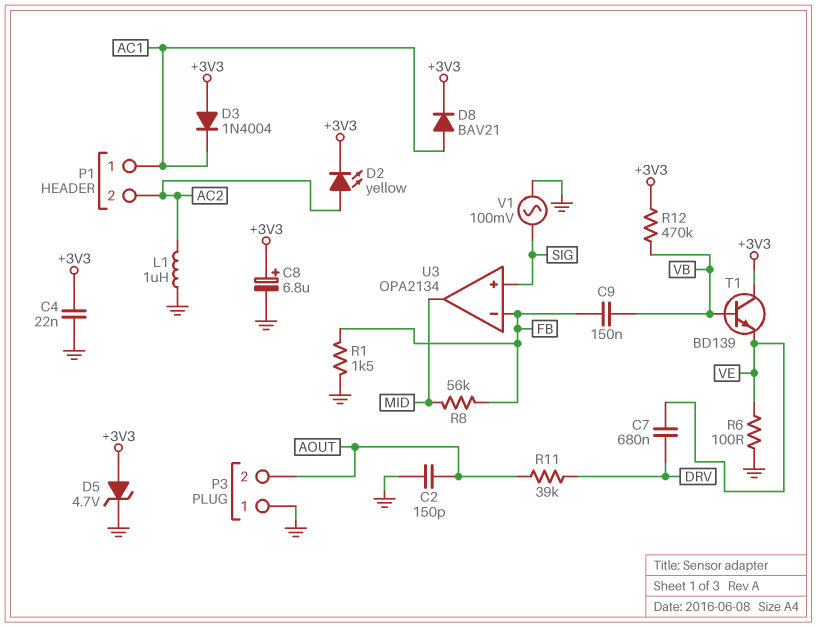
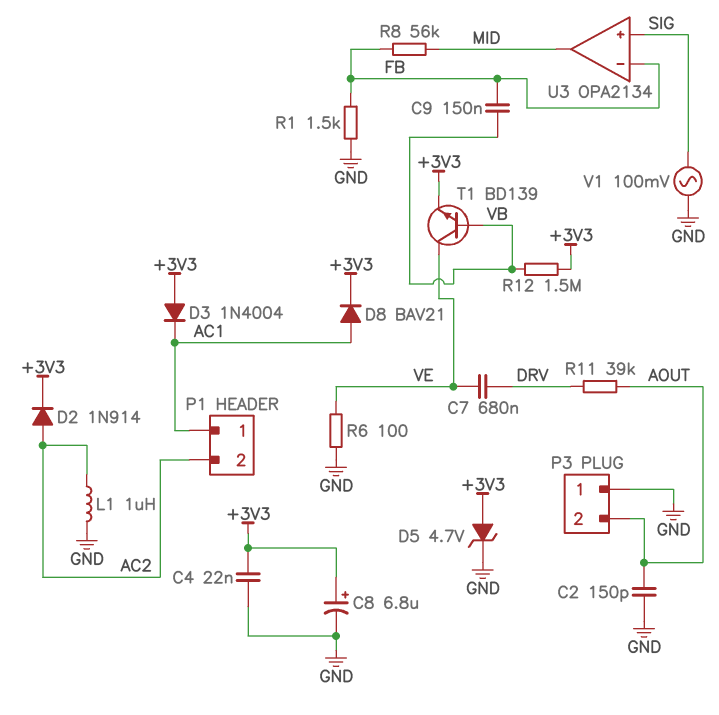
D2: LED yellow (A AC2, K +3V3) -> diode 1N914 (A AC2, K +3V3)
R12: 470k (+3V3, VB) -> 1.5M (+3V3, VB)
T1: NPN BD139 (B VB, C +3V3, E VE) -> NPN BD139 (B VB, C VE, E +3V3)

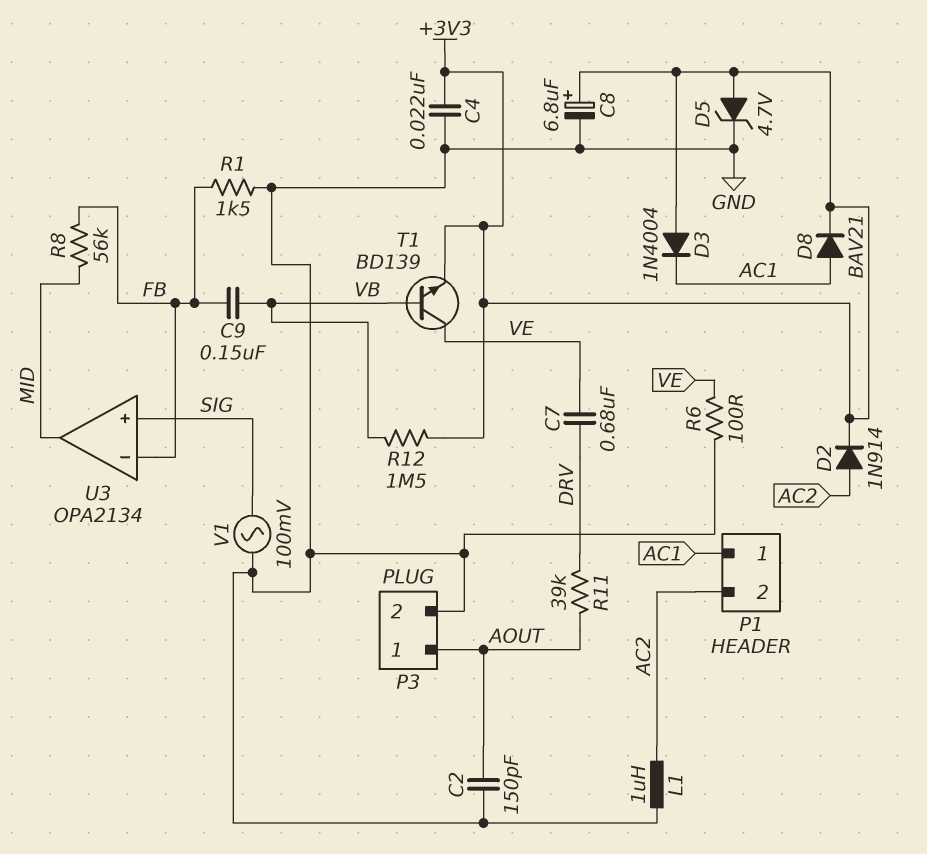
P3 pin 1: GND -> AOUT
P3 pin 2: AOUT -> GND

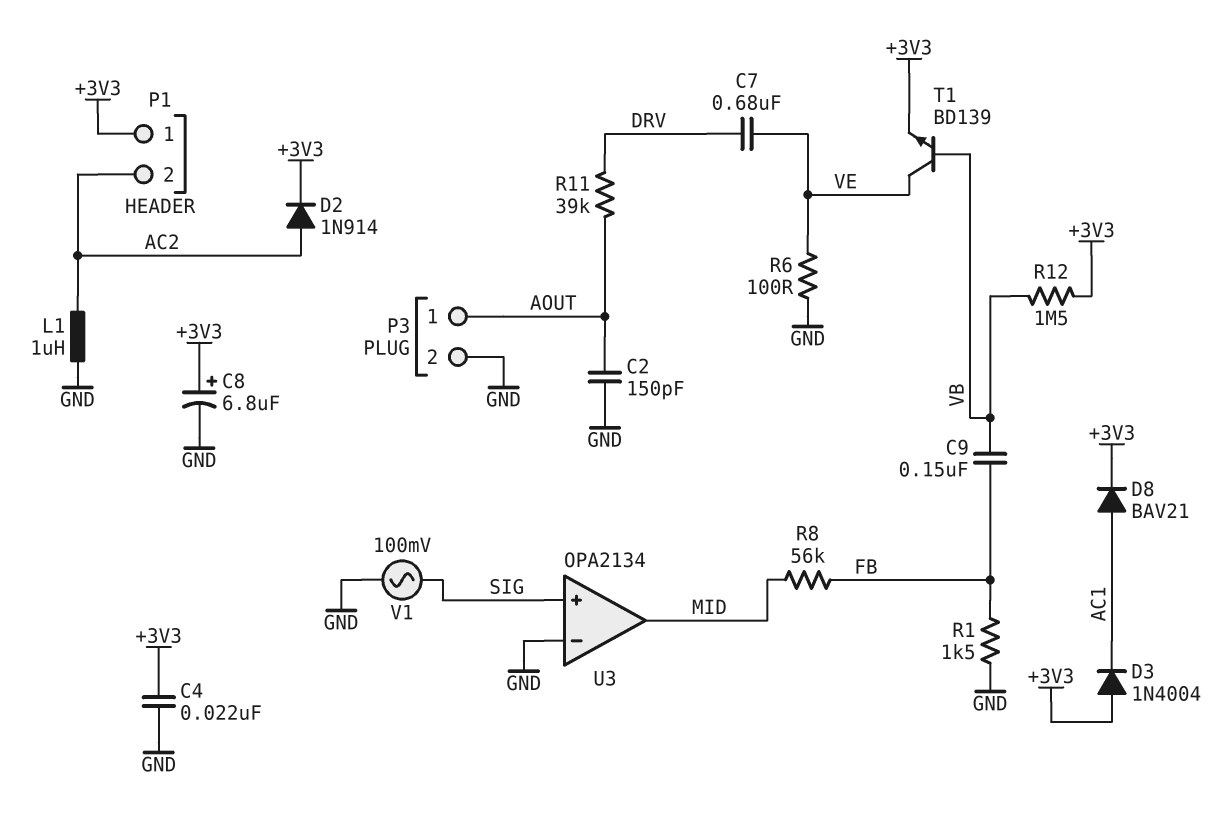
D5: zener 4.7V (A +3V3, K GND) -> none
P1 pin 1: AC1 -> +3V3
U3 pin in-: FB -> GND

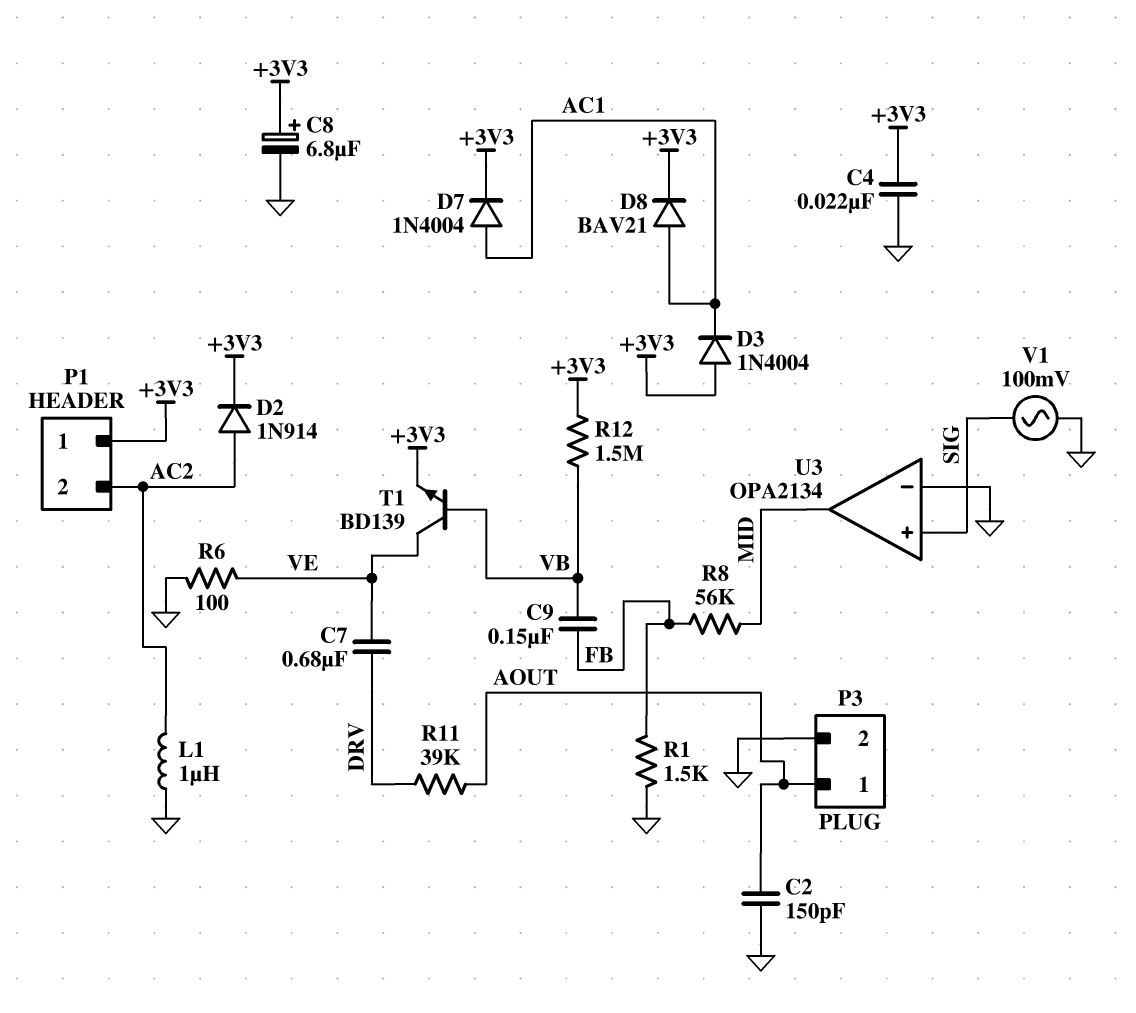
D7: none -> diode 1N4004 (A AC1, K +3V3)

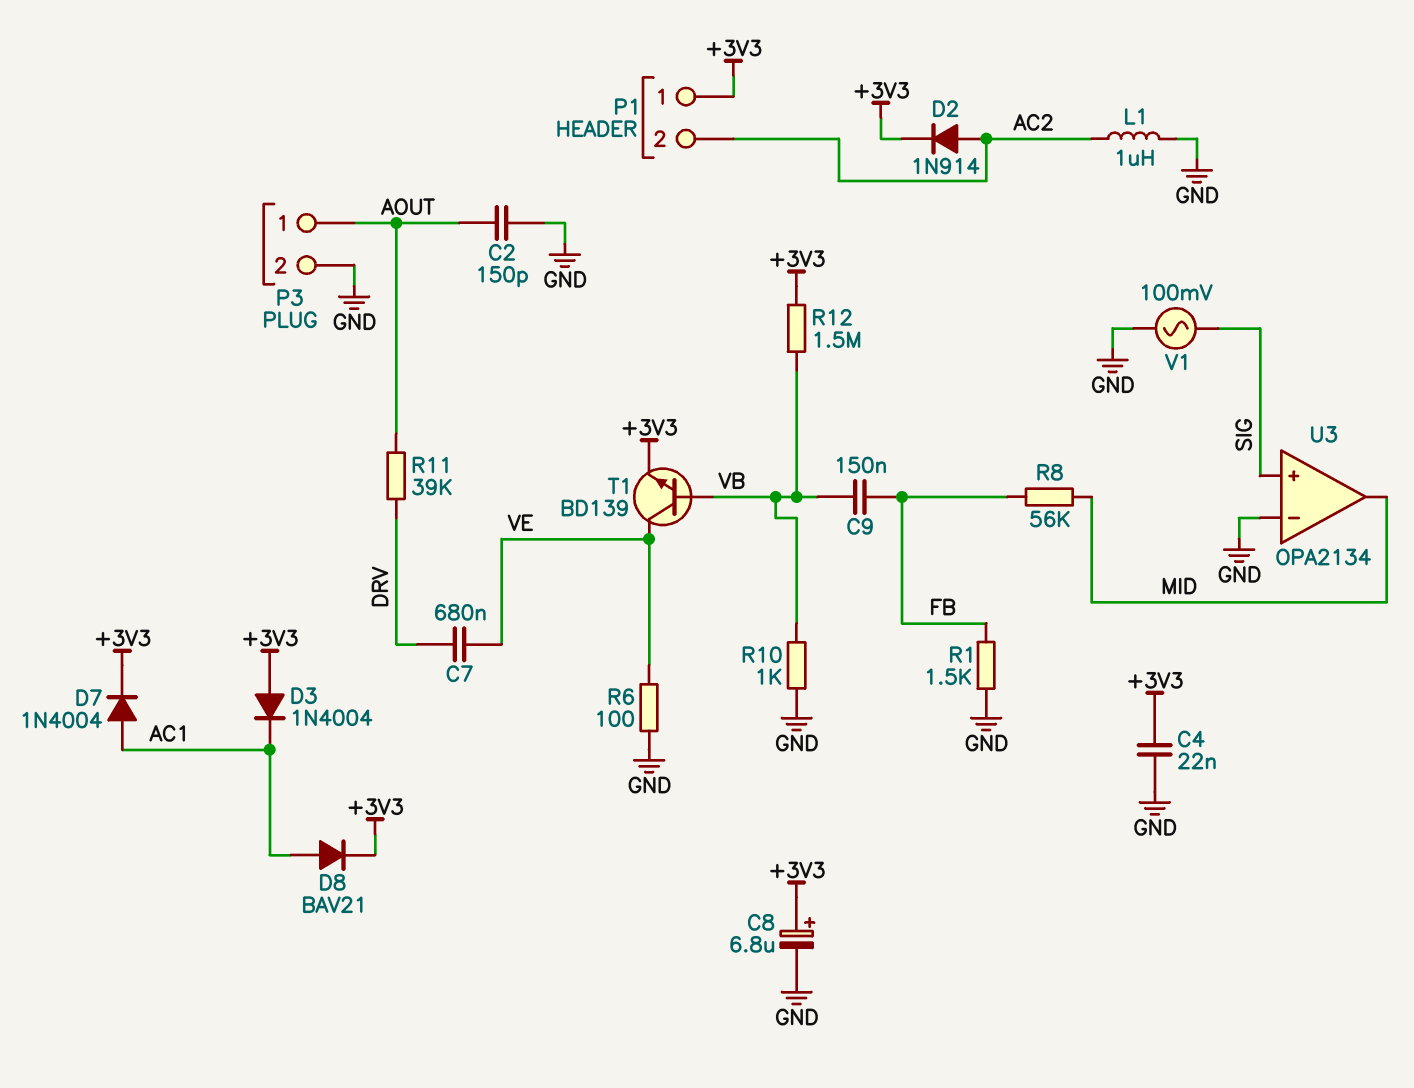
R10: none -> 1k (GND, VB)

